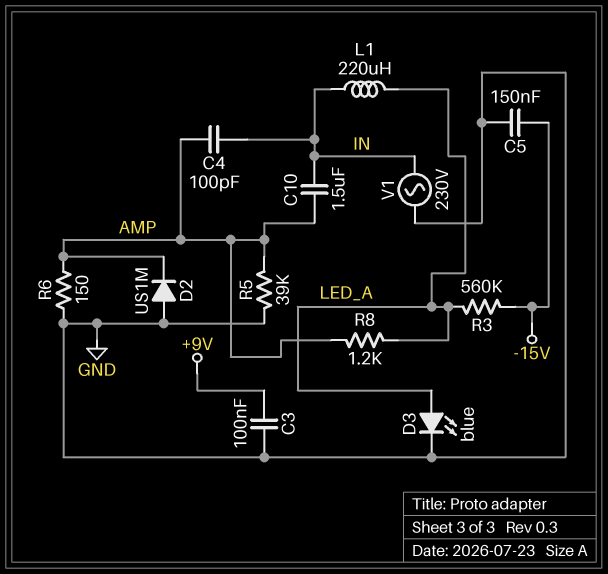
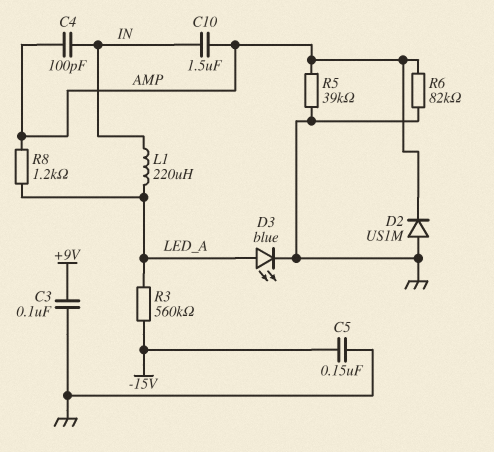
R6: 150 (AMP, GND) -> 82k (AMP, GND)
V1: AC 230V (GND, IN) -> none

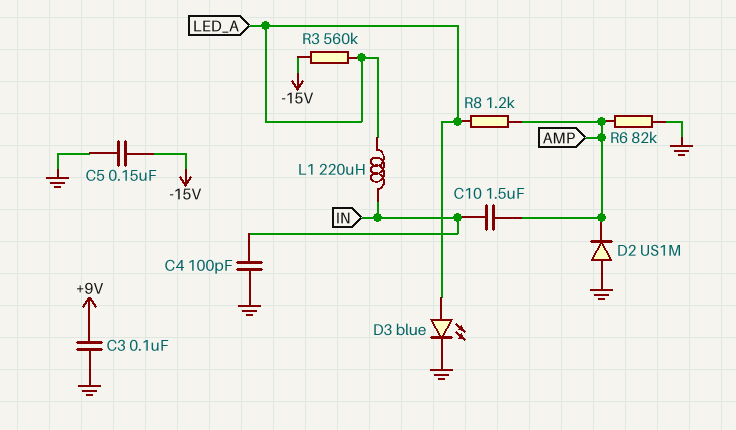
C4: 100pF (AMP, IN) -> 100pF (GND, IN)
R5: 39k (AMP, GND) -> none

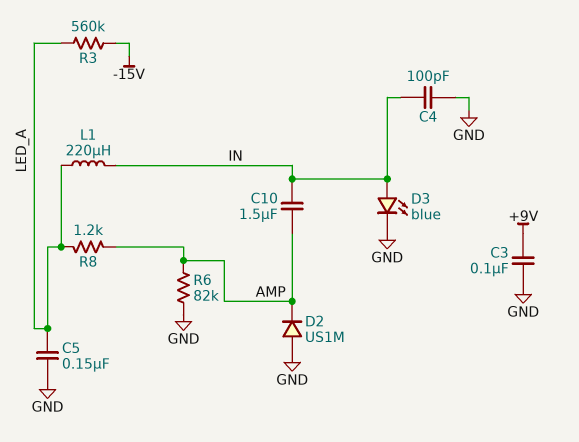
C5: 150nF (-15V, GND) -> 150nF (GND, LED_A)
D3: LED blue (A LED_A, K GND) -> LED blue (A IN, K GND)

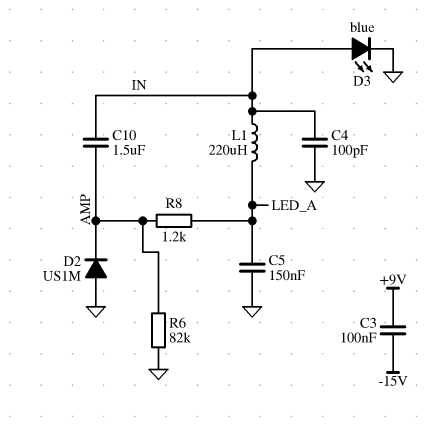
C3: 100nF (+9V, GND) -> 100nF (+9V, -15V)
R3: 560k (-15V, LED_A) -> none

